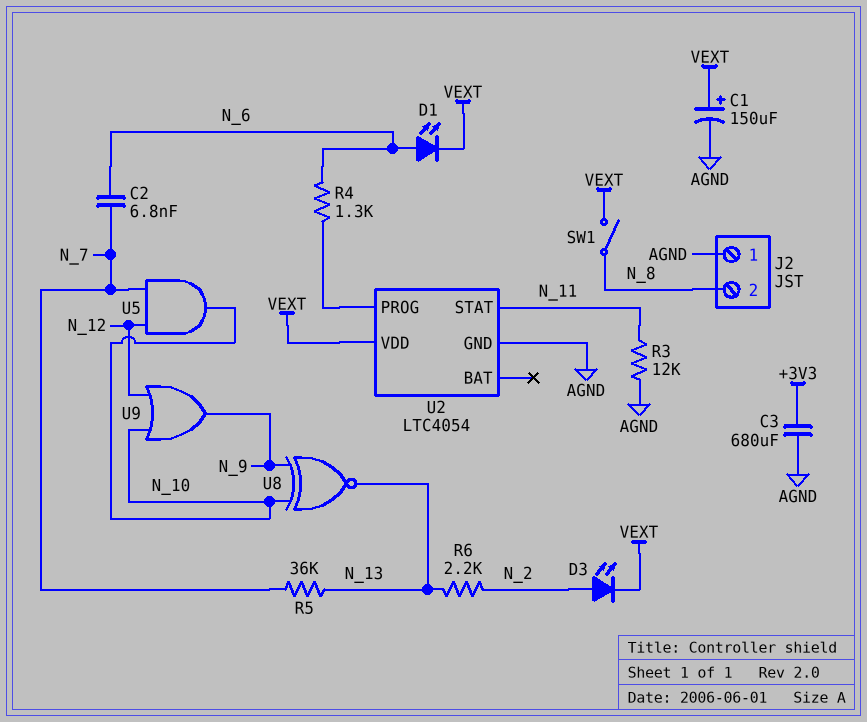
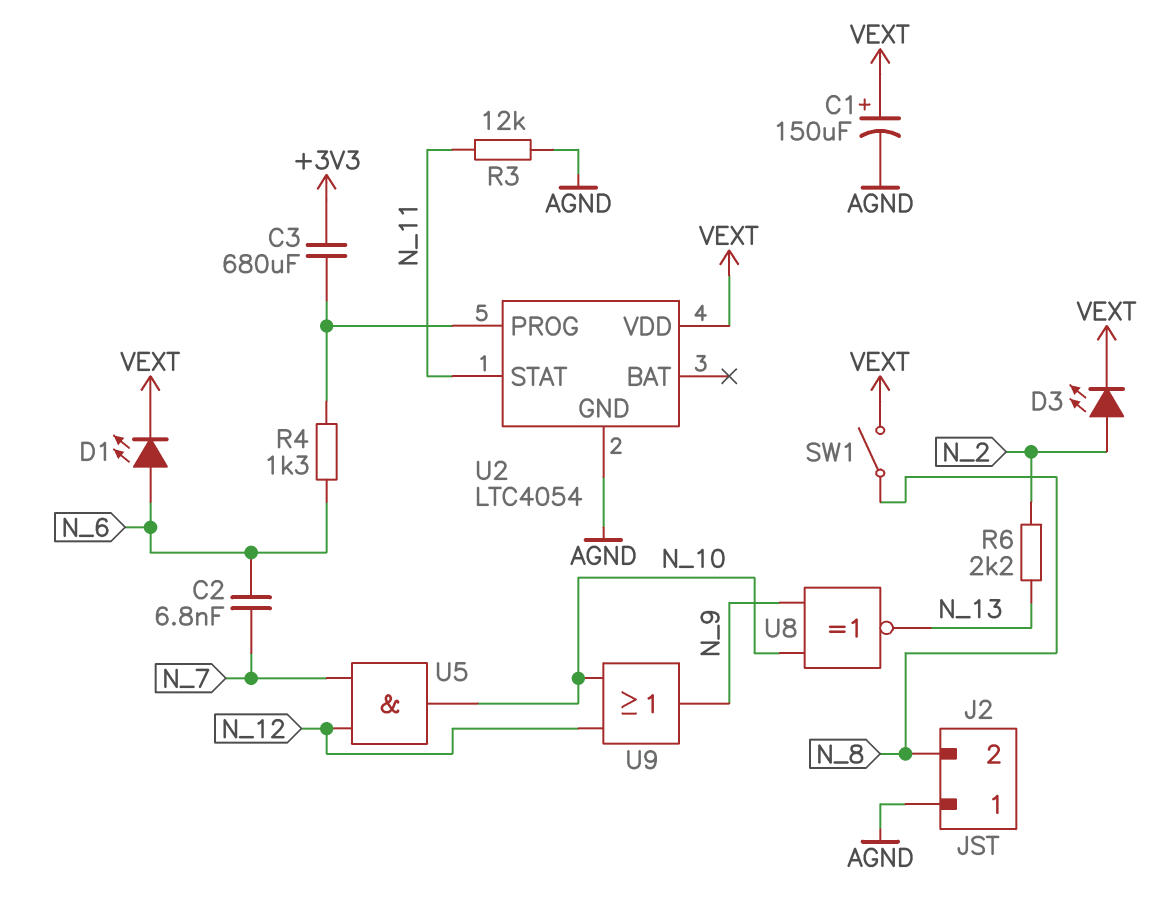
C3: 680uF (+3V3, AGND) -> 680uF (+3V3, U2/PROG)
R5: 36k (N_7, N_13) -> none

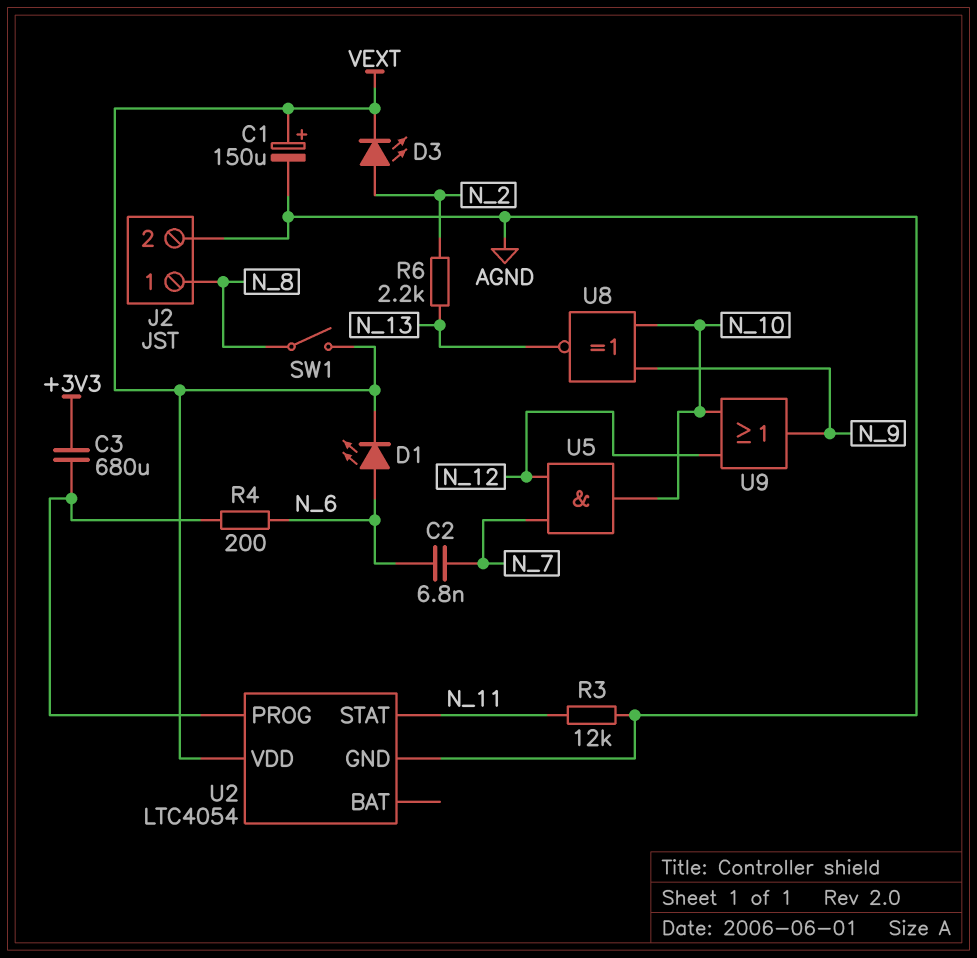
J2 pin 1: AGND -> N_8
J2 pin 2: N_8 -> AGND
R4: 1.3k (N_6, U2/PROG) -> 200 (N_6, U2/PROG)

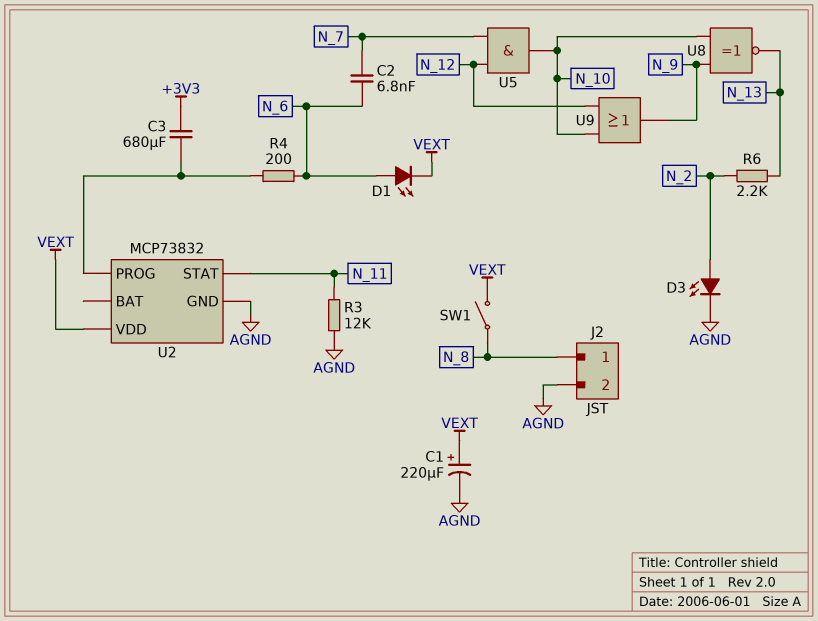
C1: 150uF (plus VEXT, minus AGND) -> 220uF (plus VEXT, minus AGND)
D3: LED (A N_2, K VEXT) -> LED (A N_2, K AGND)
U2: LTC4054 -> MCP73832

